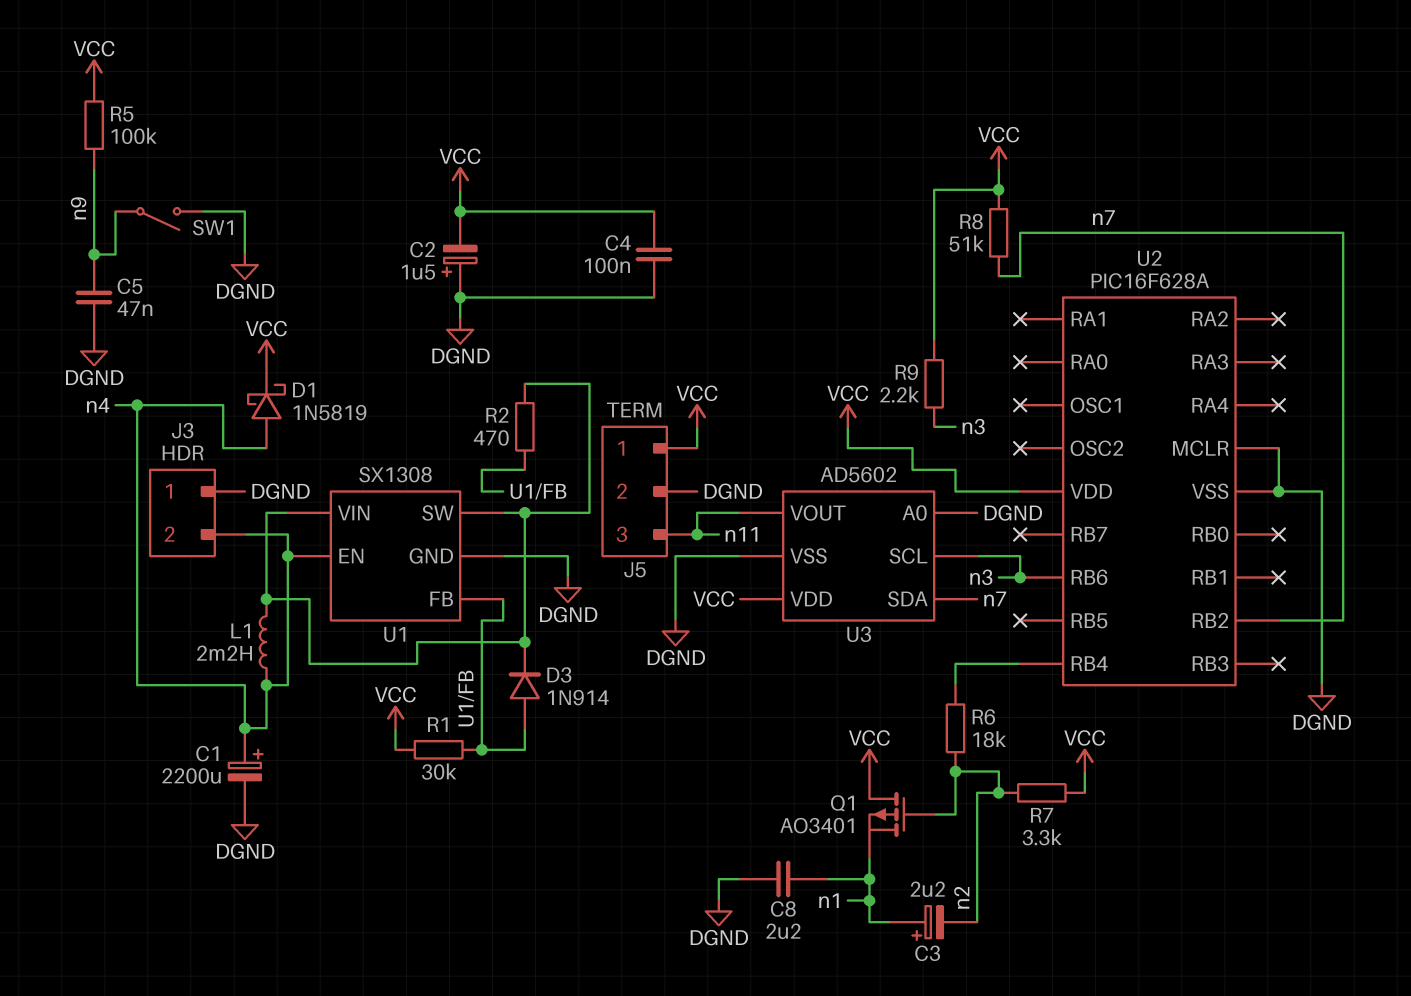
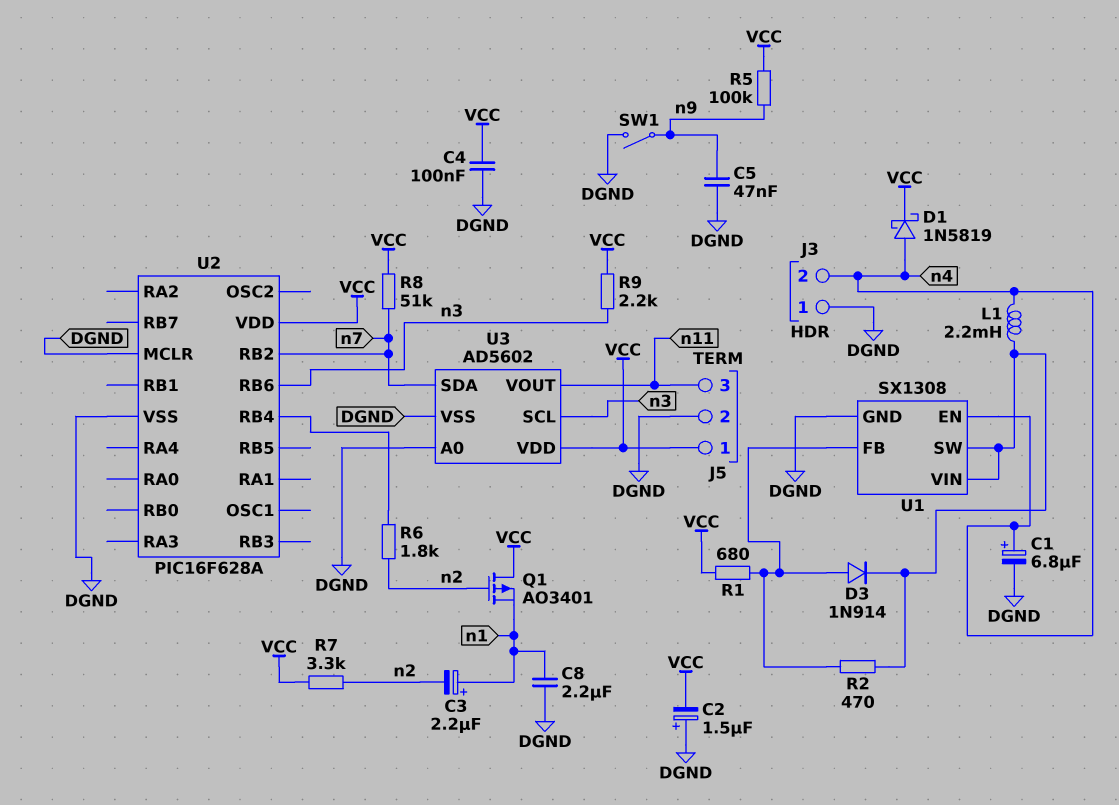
C1: 2200uF (plus n4, minus DGND) -> 6.8uF (plus n4, minus DGND)
R1: 30k (U1/FB, VCC) -> 680 (U1/FB, VCC)
R6: 18k (U2/RB4, n2) -> 1.8k (U2/RB4, n2)

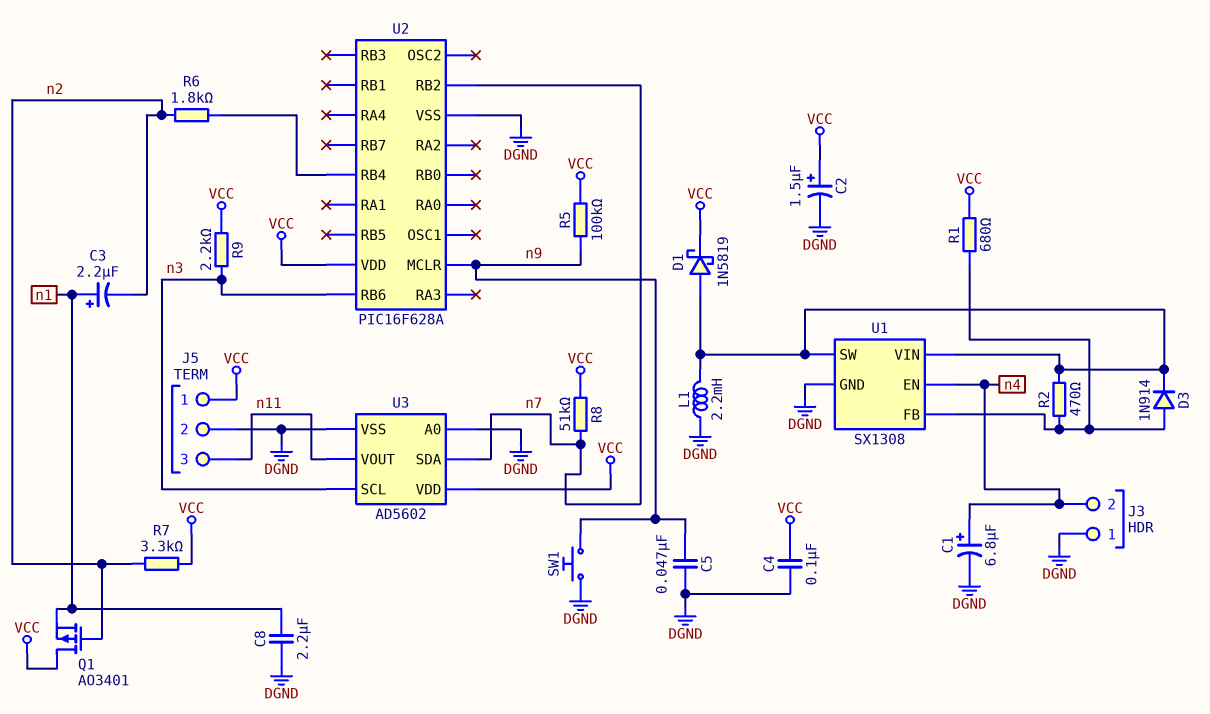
C2: 1.5uF (plus DGND, minus VCC) -> 1.5uF (plus VCC, minus DGND)
D1: schottky 1N5819 (A n4, K VCC) -> schottky 1N5819 (A U1/SW, K VCC)
L1: 2.2mH (U1/SW, n4) -> 2.2mH (DGND, U1/SW)
SW1: switch (DGND, n9) -> button (DGND, n9)
U2 pin MCLR: DGND -> n9

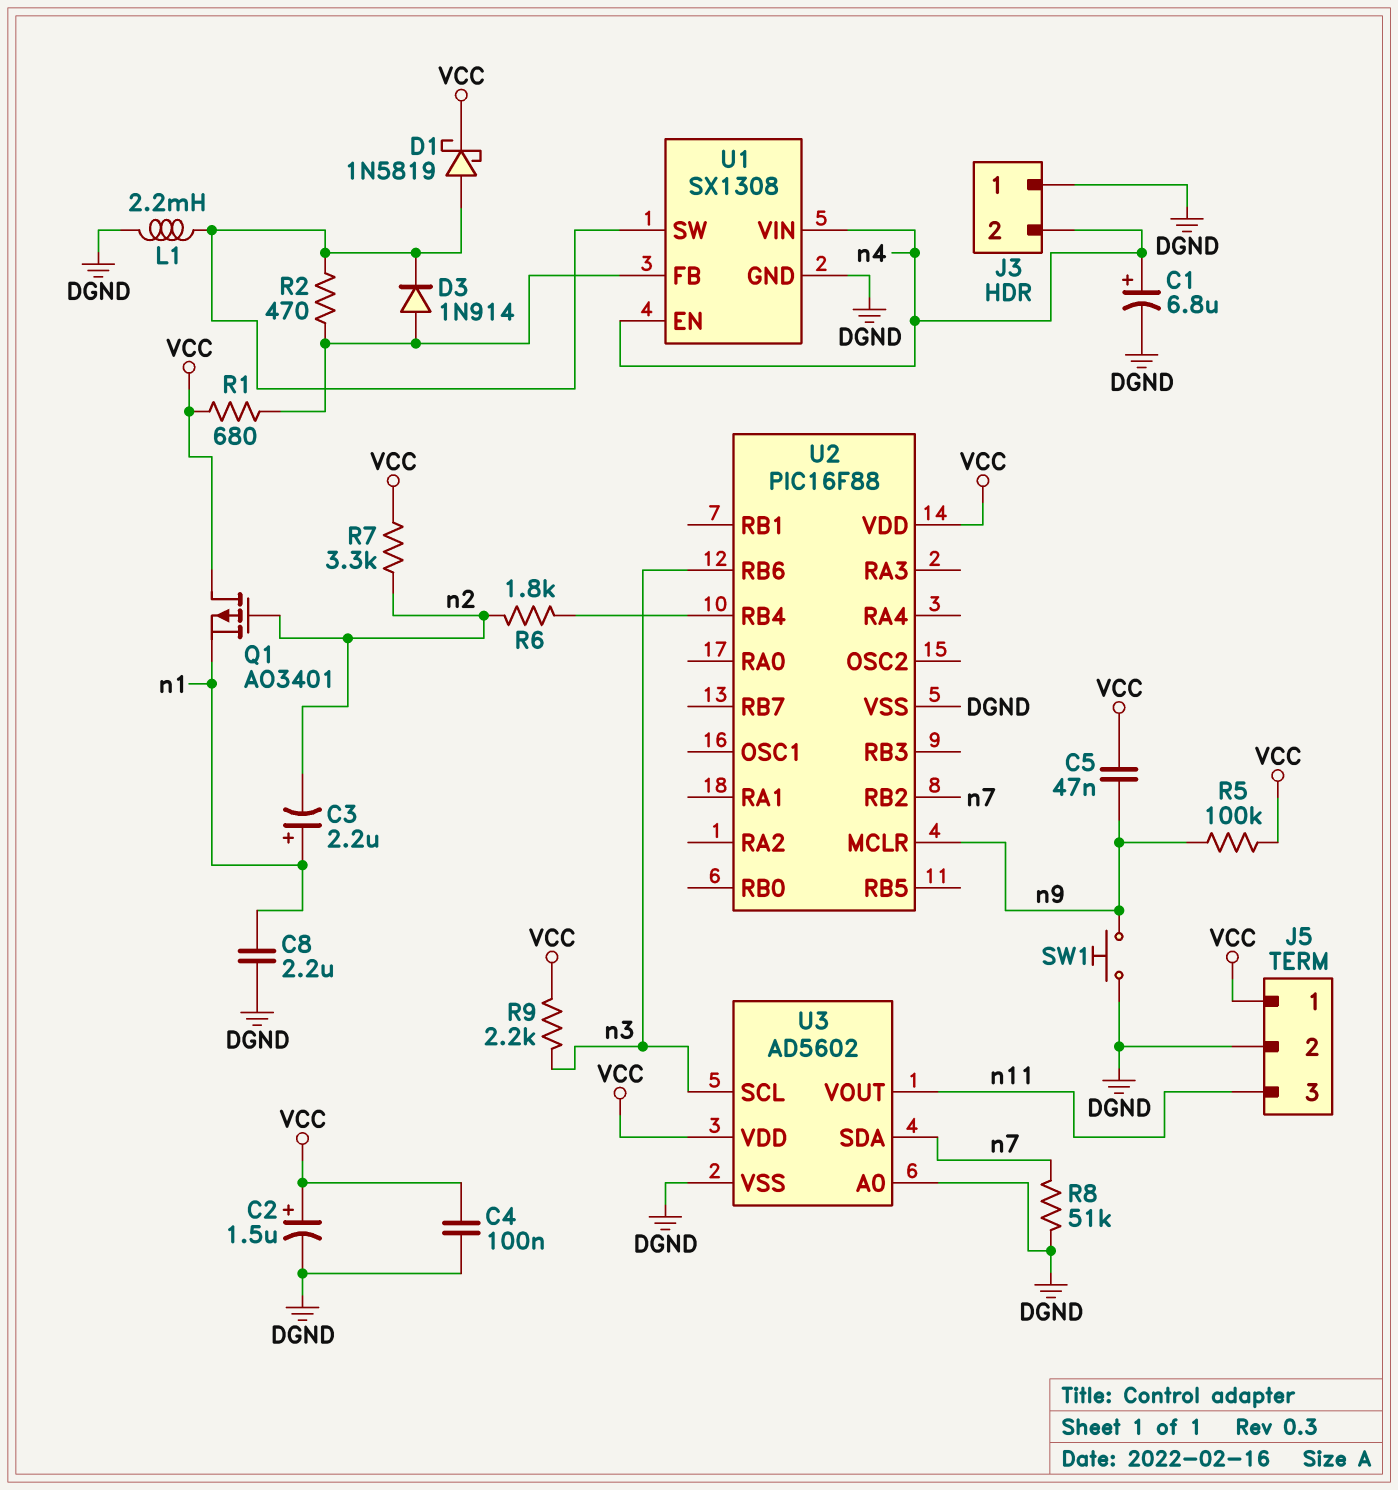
C5: 47nF (DGND, n9) -> 47nF (VCC, n9)
R8: 51k (VCC, n7) -> 51k (DGND, n7)
U1 pin VIN: U1/SW -> n4
U2: PIC16F628A -> PIC16F88

